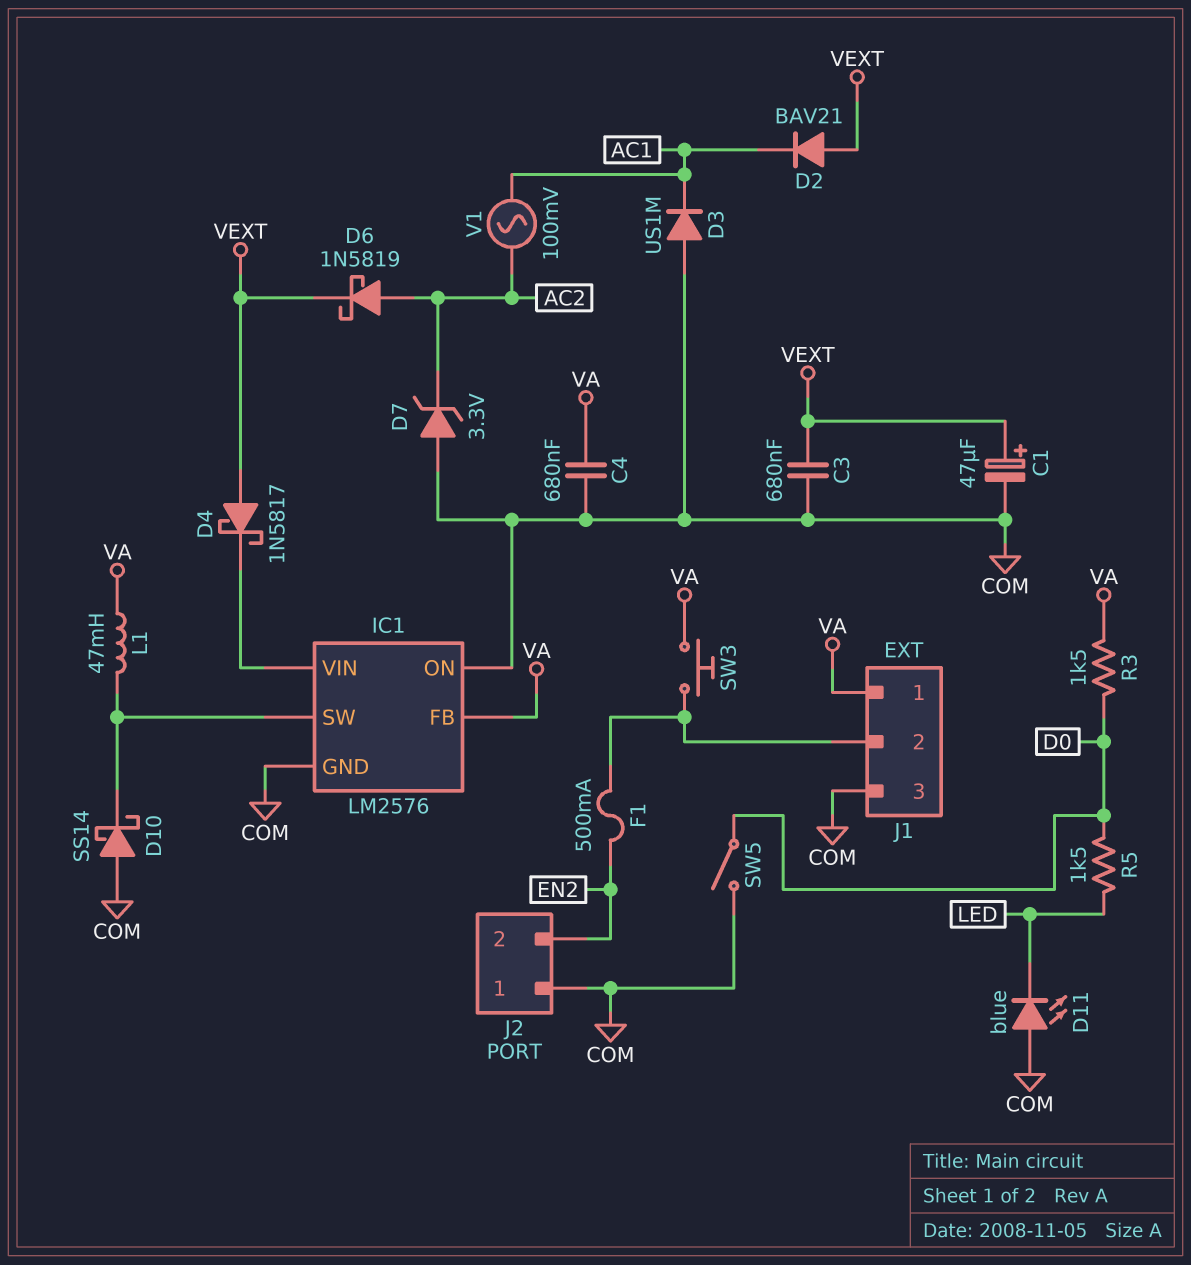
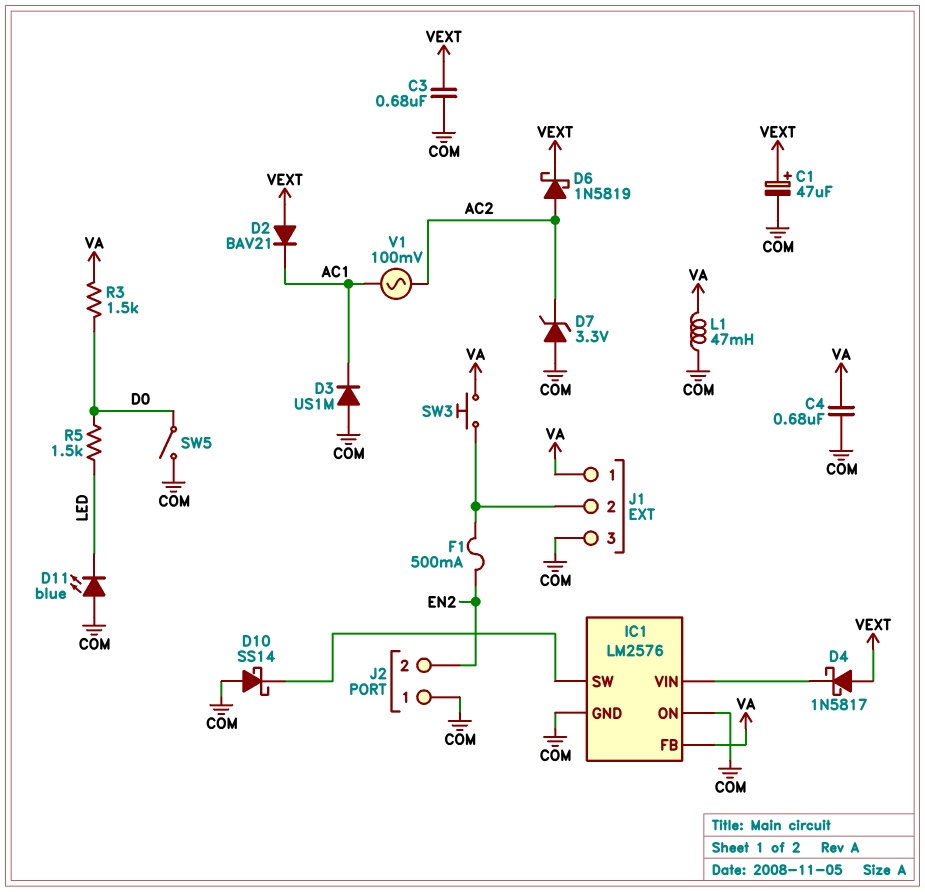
L1: 47mH (IC1/SW, VA) -> 47mH (COM, VA)

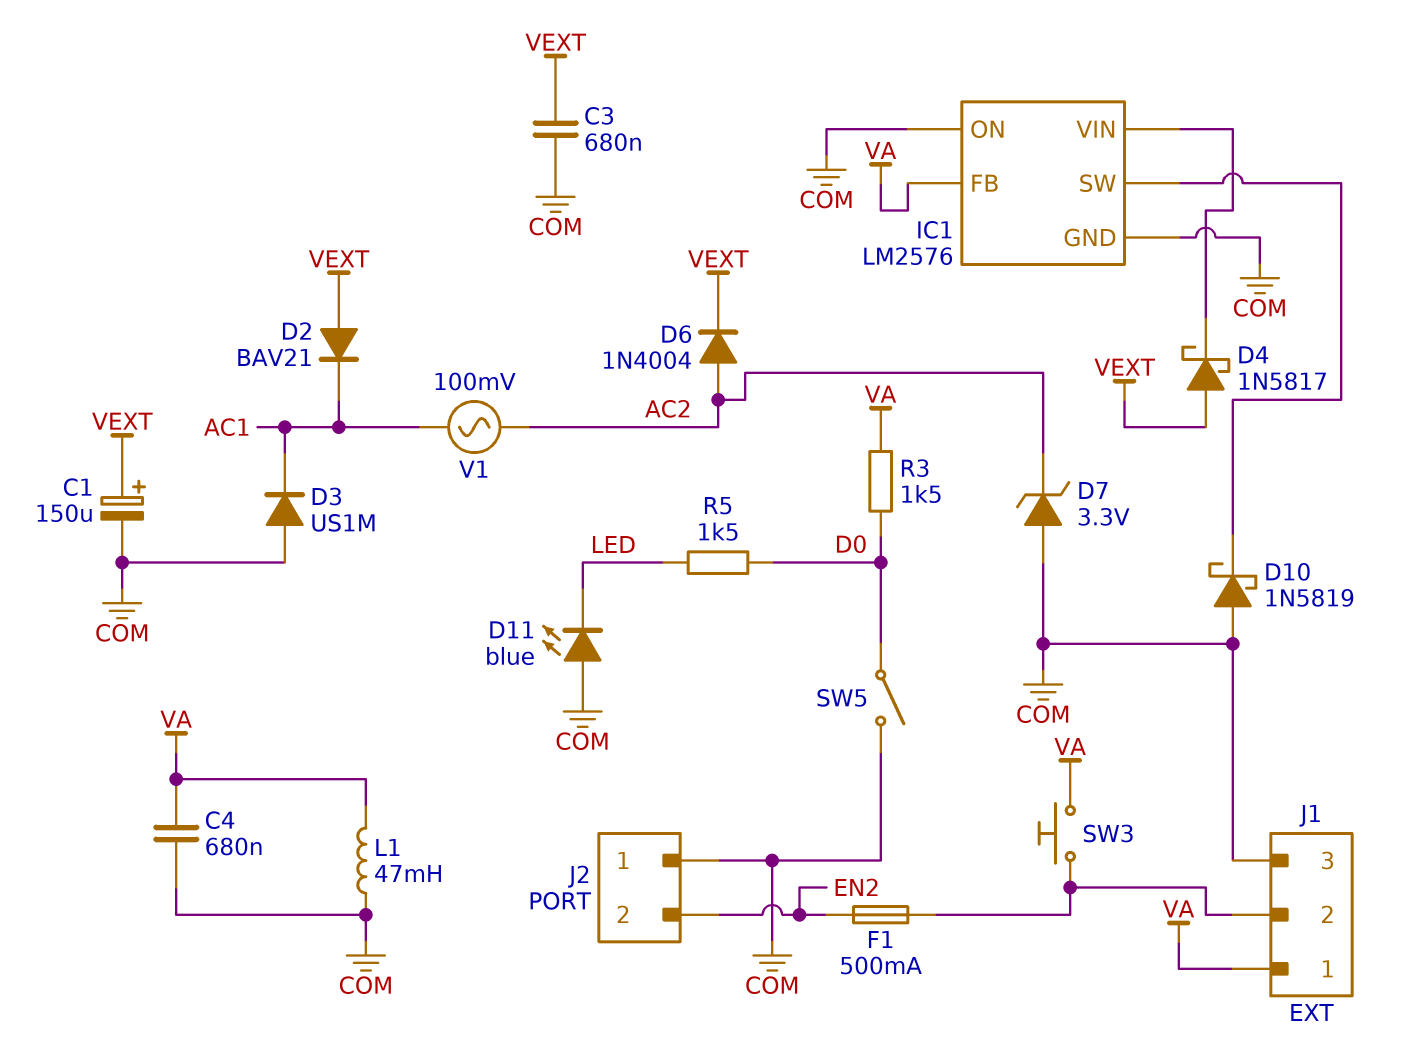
C1: 47uF (plus VEXT, minus COM) -> 150uF (plus VEXT, minus COM)
D6: schottky 1N5819 (A AC2, K VEXT) -> diode 1N4004 (A AC2, K VEXT)
D10: schottky SS14 (A COM, K IC1/SW) -> schottky 1N5819 (A COM, K IC1/SW)

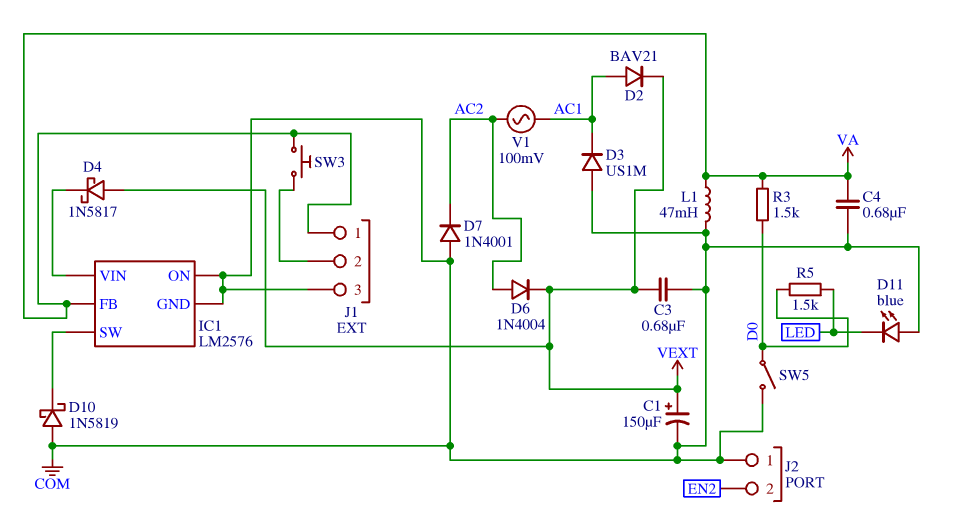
D2: diode BAV21 (A VEXT, K AC1) -> diode BAV21 (A AC1, K VEXT)
D7: zener 3.3V (A COM, K AC2) -> diode 1N4001 (A COM, K AC2)
F1: 500mA (EN2, J1/2) -> none

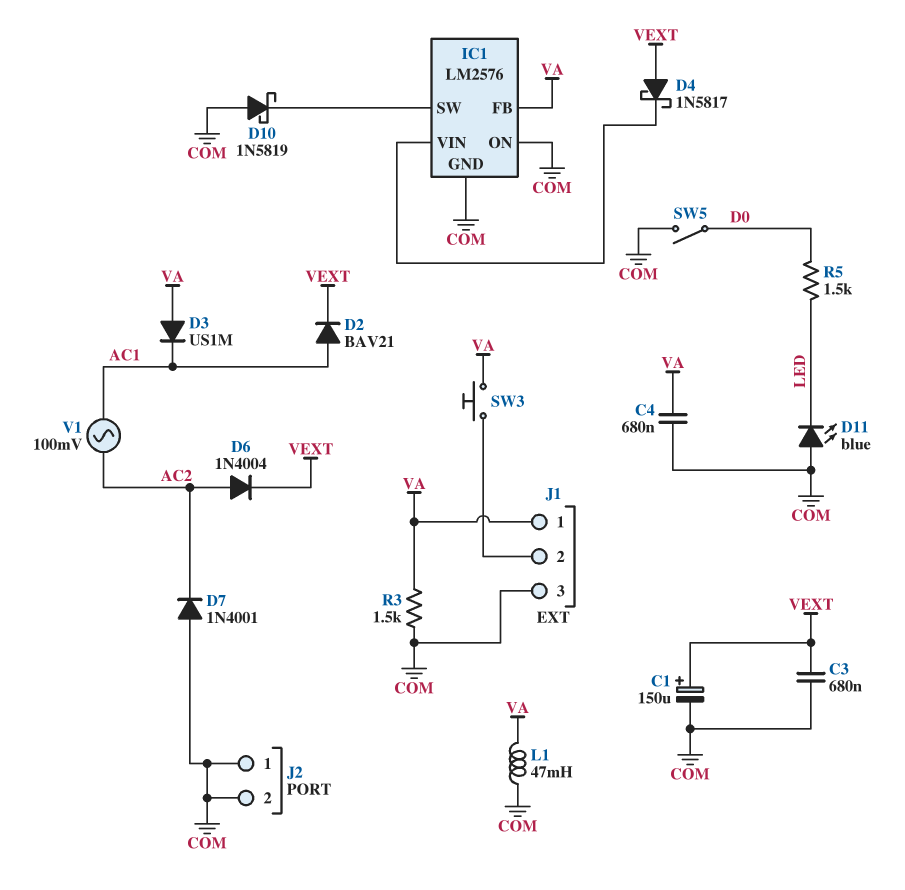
D3: diode US1M (A COM, K AC1) -> diode US1M (A VA, K AC1)
J2 pin 2: EN2 -> COM
R3: 1.5k (D0, VA) -> 1.5k (COM, VA)

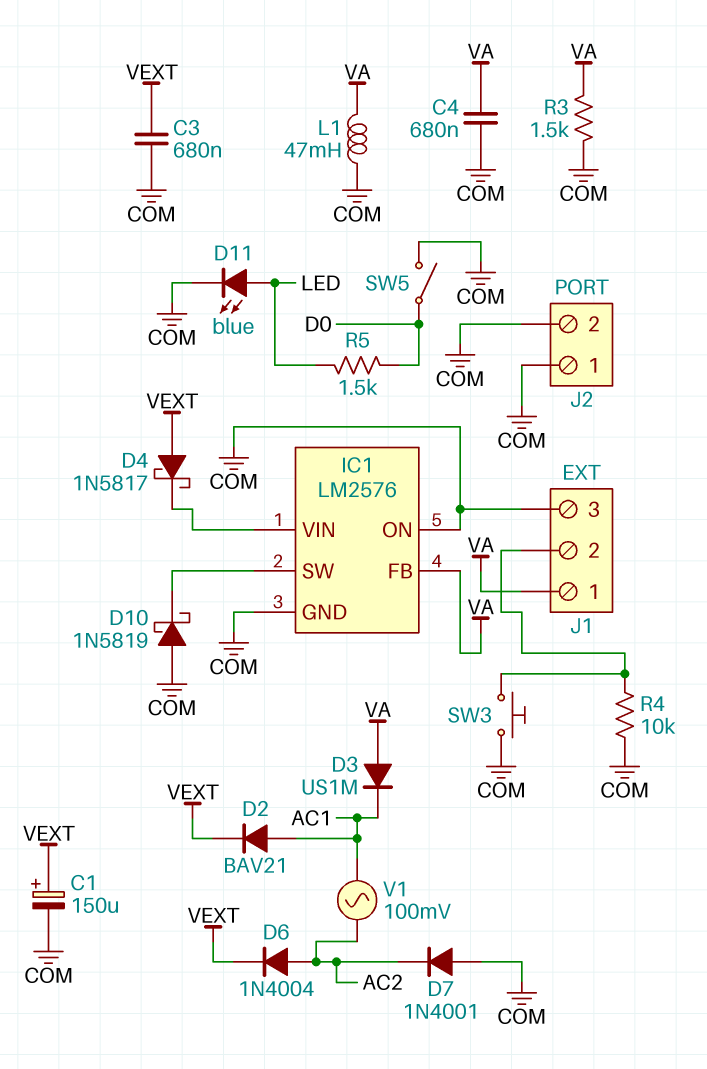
D11: LED blue (A COM, K LED) -> LED blue (A LED, K COM)
R4: none -> 10k (COM, J1/2)
SW3: button (J1/2, VA) -> button (COM, J1/2)

